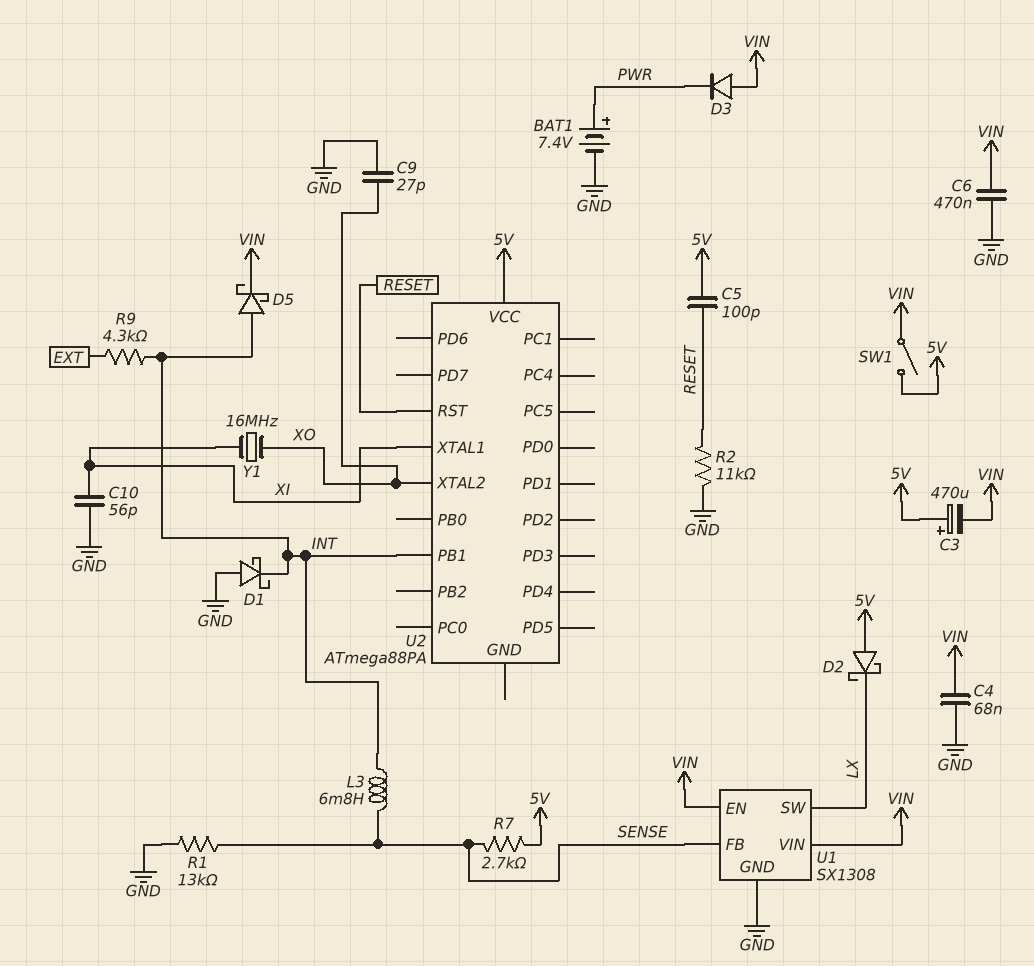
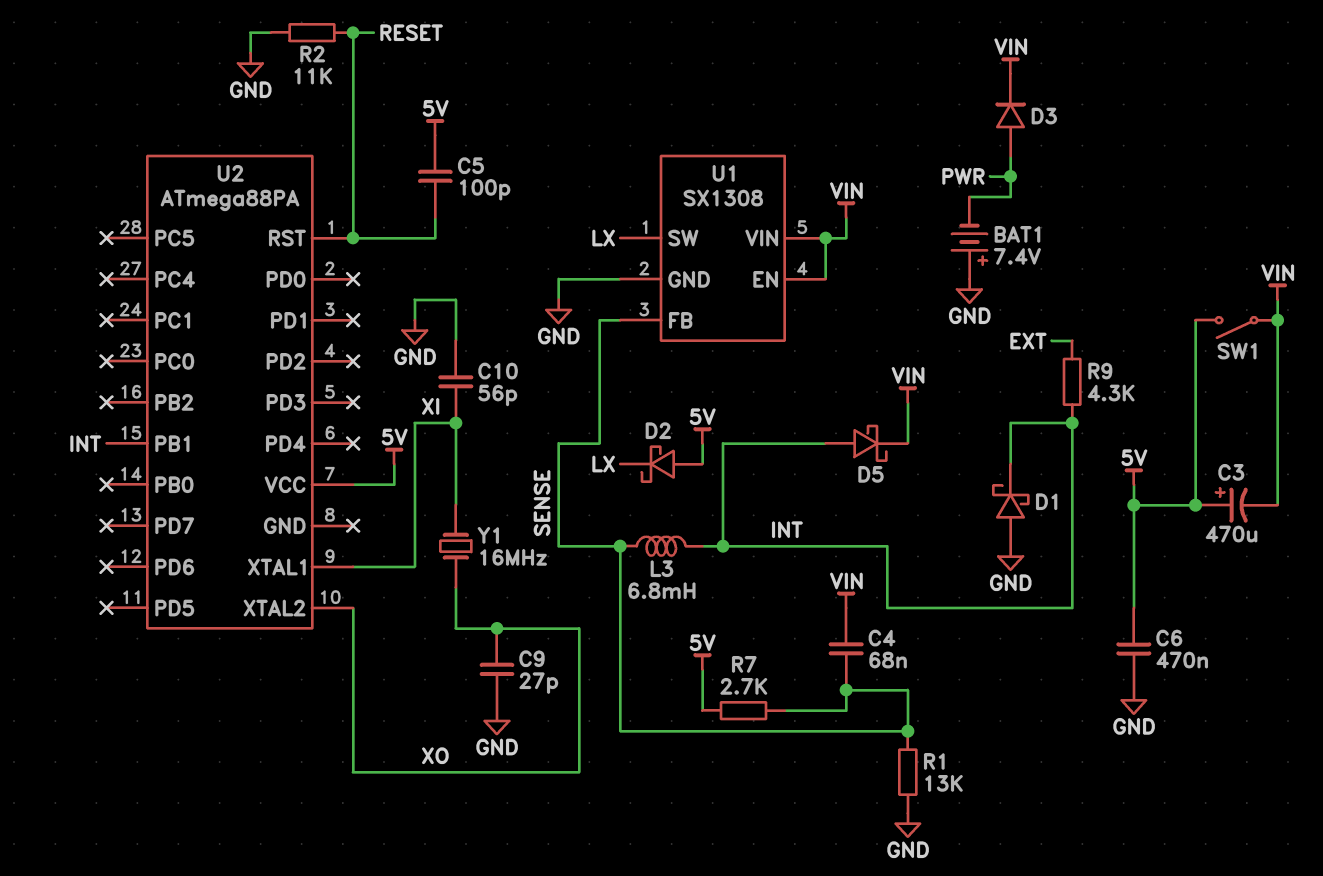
BAT1: 7.4V (plus PWR, minus GND) -> 7.4V (plus GND, minus PWR)
C4: 68nF (GND, VIN) -> 68nF (SENSE, VIN)
C6: 470nF (GND, VIN) -> 470nF (5V, GND)
D3: diode (A VIN, K PWR) -> diode (A PWR, K VIN)

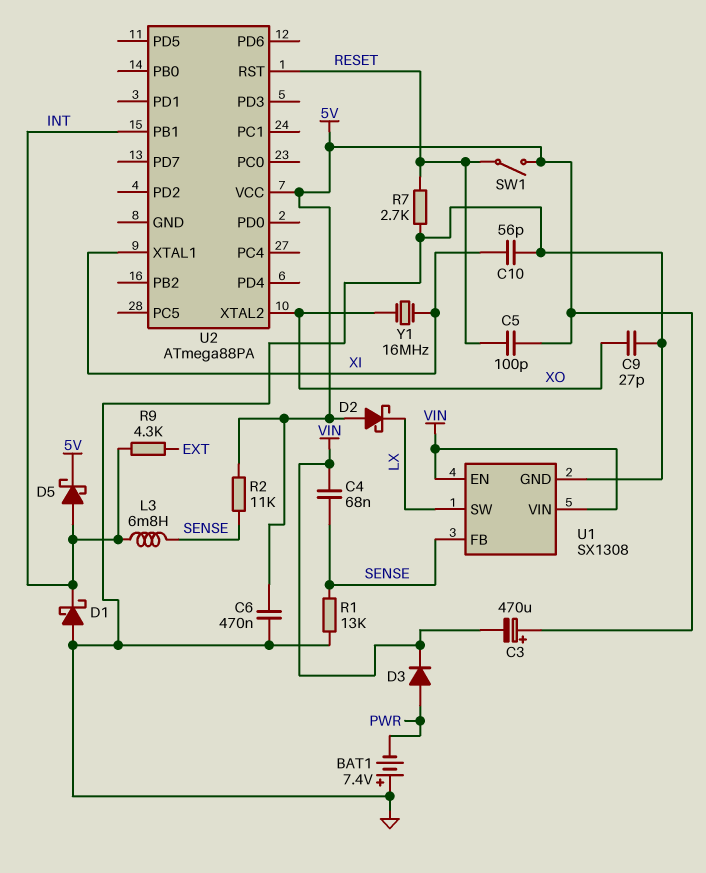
D5: schottky (A INT, K VIN) -> schottky (A INT, K 5V)
R2: 11k (GND, RESET) -> 11k (5V, SENSE)
R7: 2.7k (5V, SENSE) -> 2.7k (GND, RESET)
SW1: switch (5V, VIN) -> switch (5V, RESET)

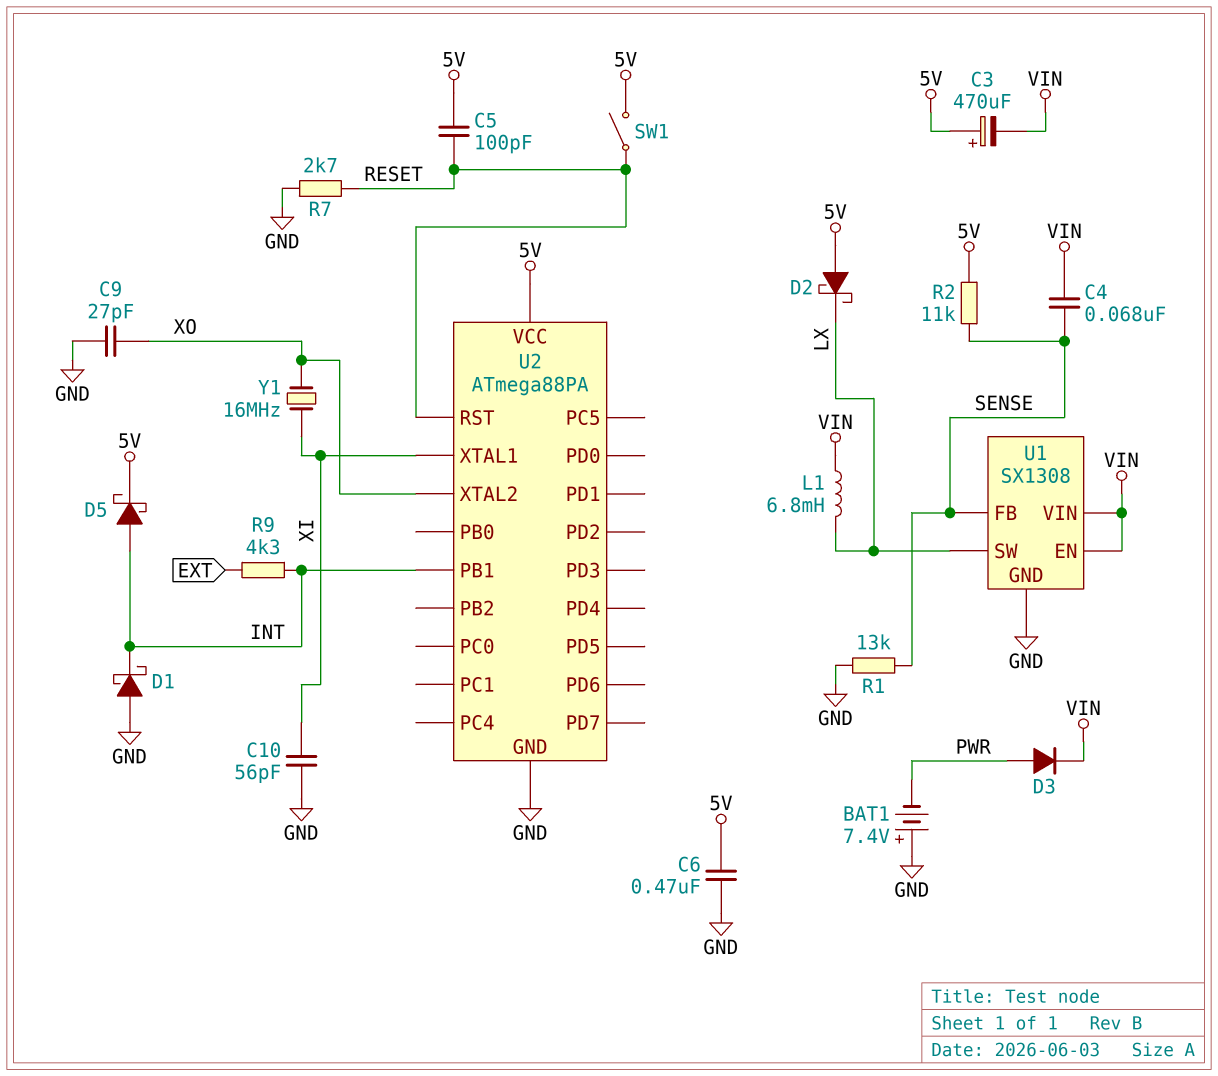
L1: none -> 6.8mH (LX, VIN)
L3: 6.8mH (INT, SENSE) -> none
U2 pin GND: none -> GND

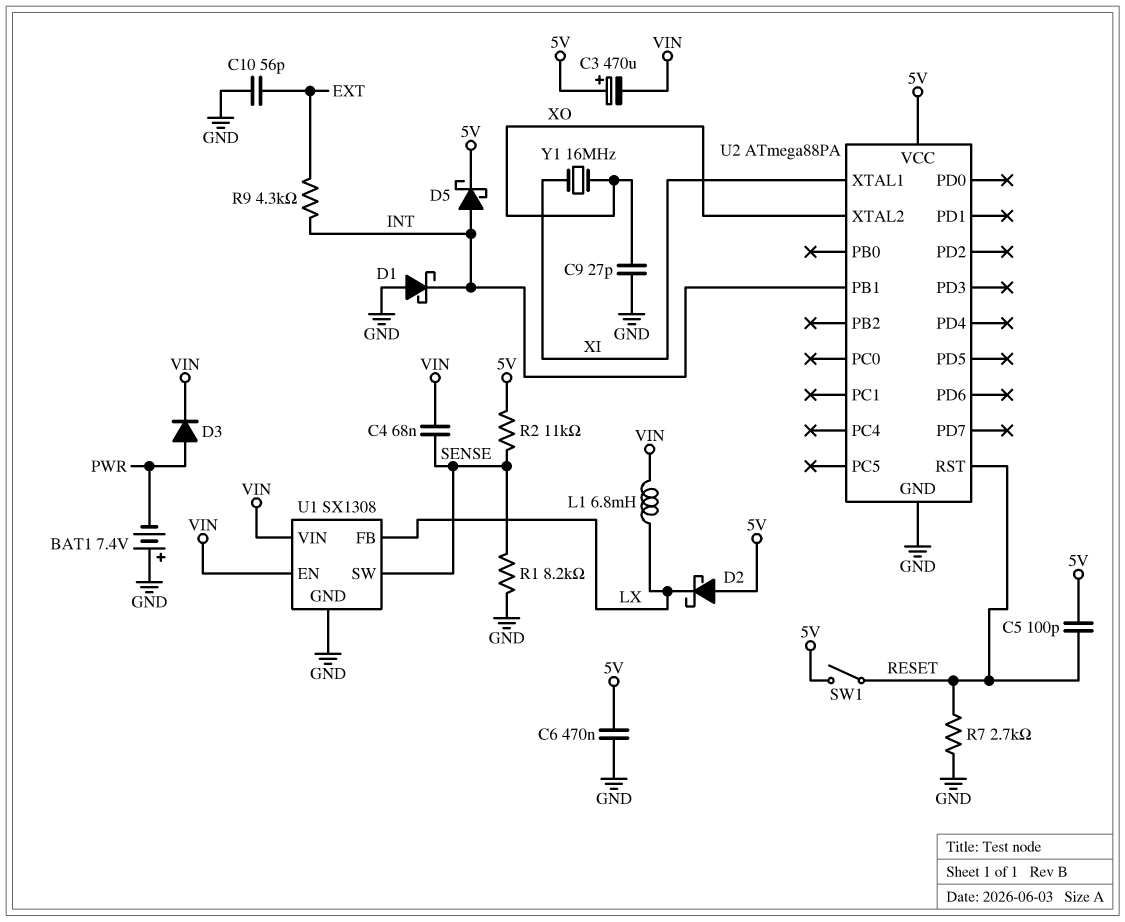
C10: 56pF (GND, XI) -> 56pF (EXT, GND)
R1: 13k (GND, SENSE) -> 8.2k (GND, SENSE)
U1 pin FB: SENSE -> LX
U1 pin SW: LX -> SENSE

